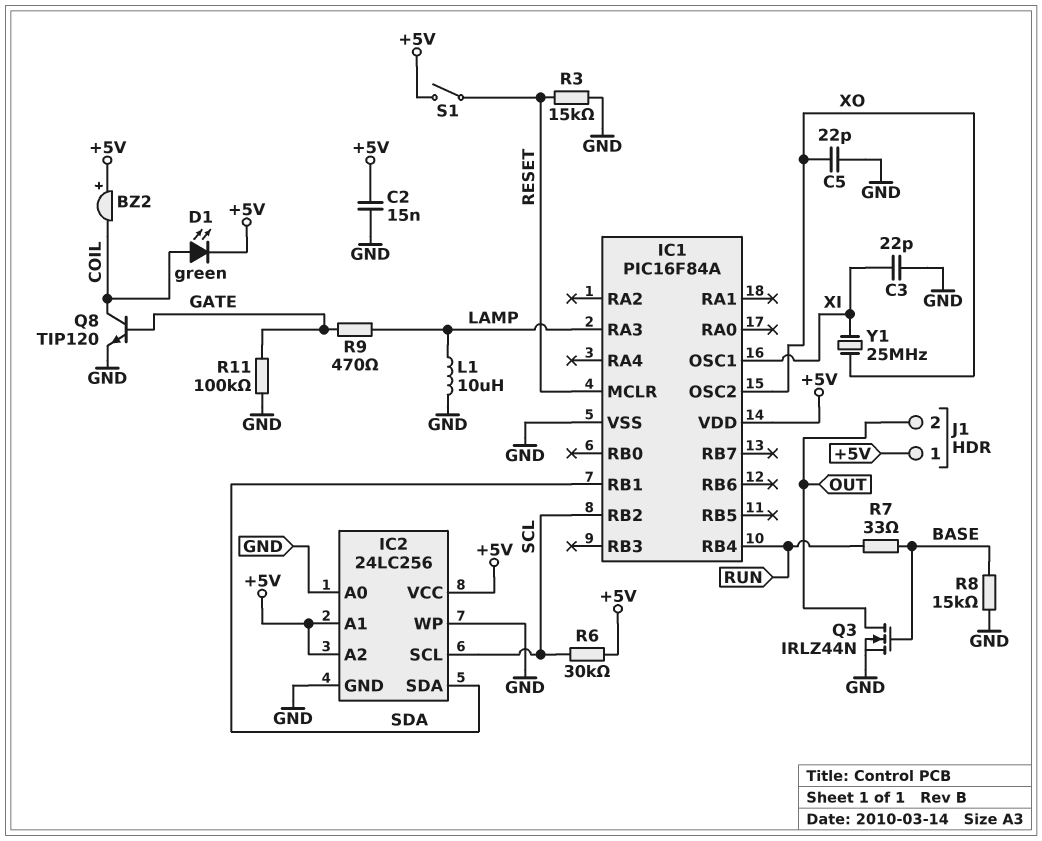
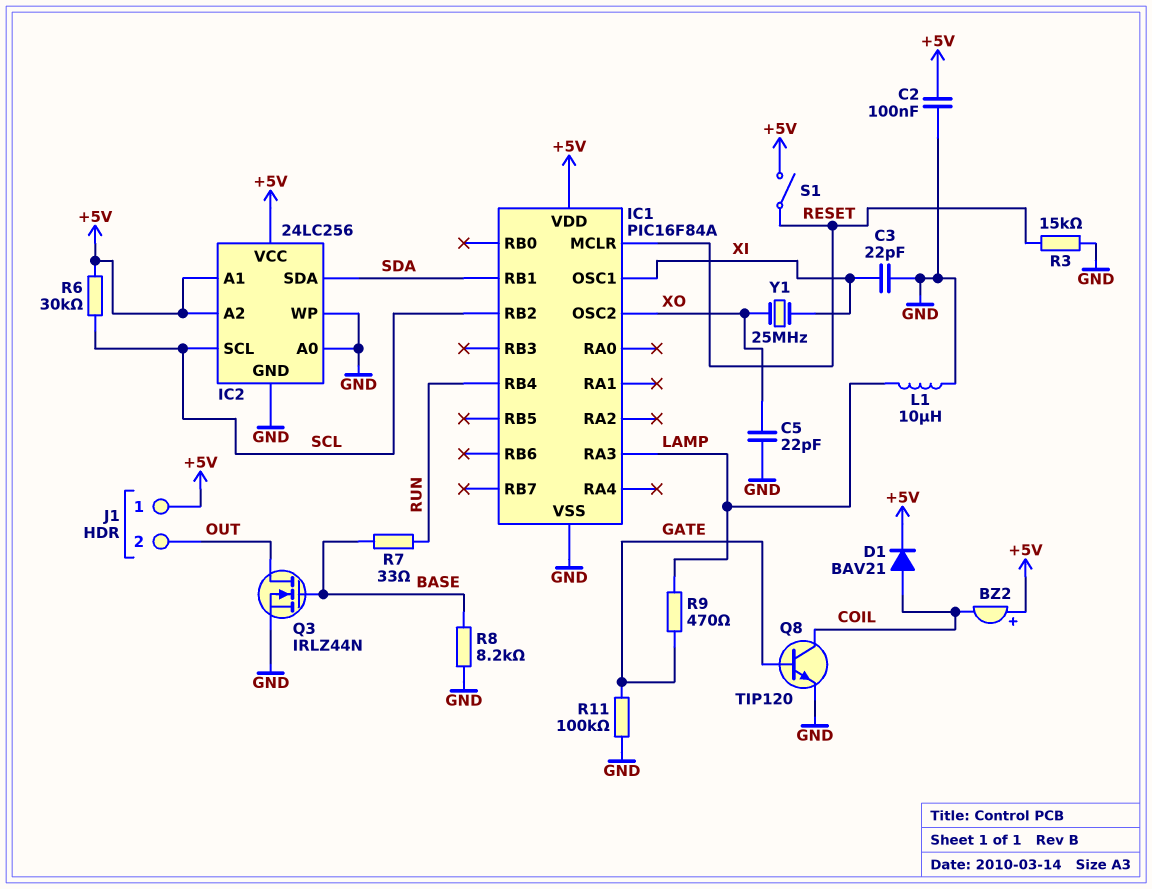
C2: 15nF (+5V, GND) -> 100nF (+5V, GND)
D1: LED green (A COIL, K +5V) -> diode BAV21 (A COIL, K +5V)
R8: 15k (BASE, GND) -> 8.2k (BASE, GND)

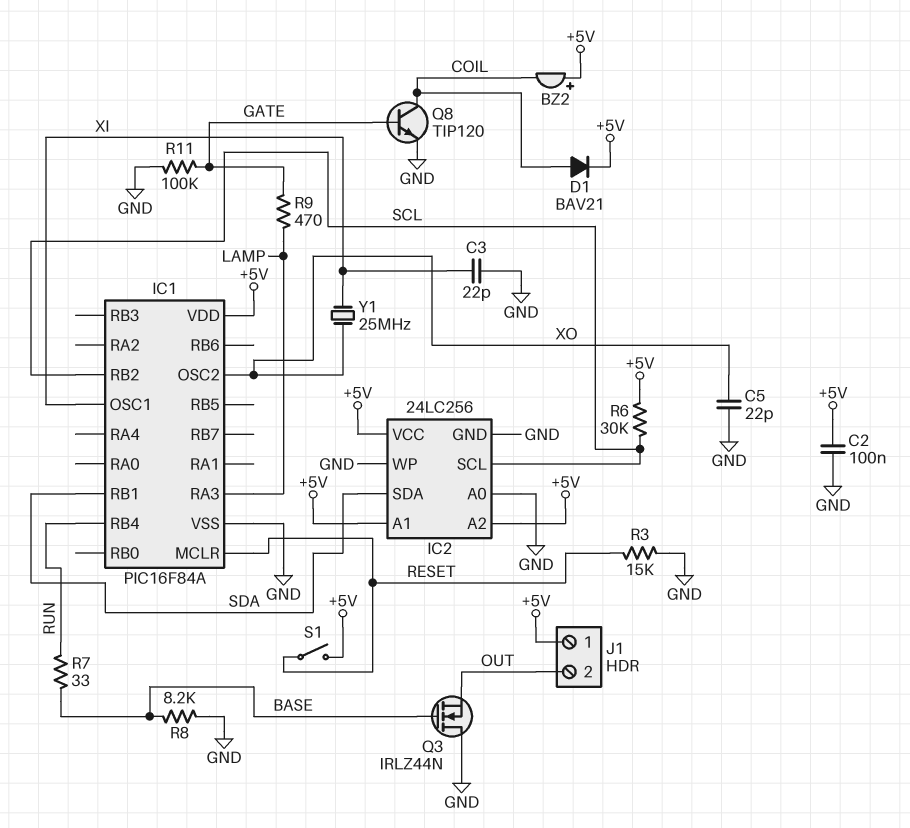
L1: 10uH (GND, LAMP) -> none
Q3: NMOS IRLZ44N (G BASE, D OUT, S GND) -> NMOS IRLZ44N (G BASE, D GND, S OUT)

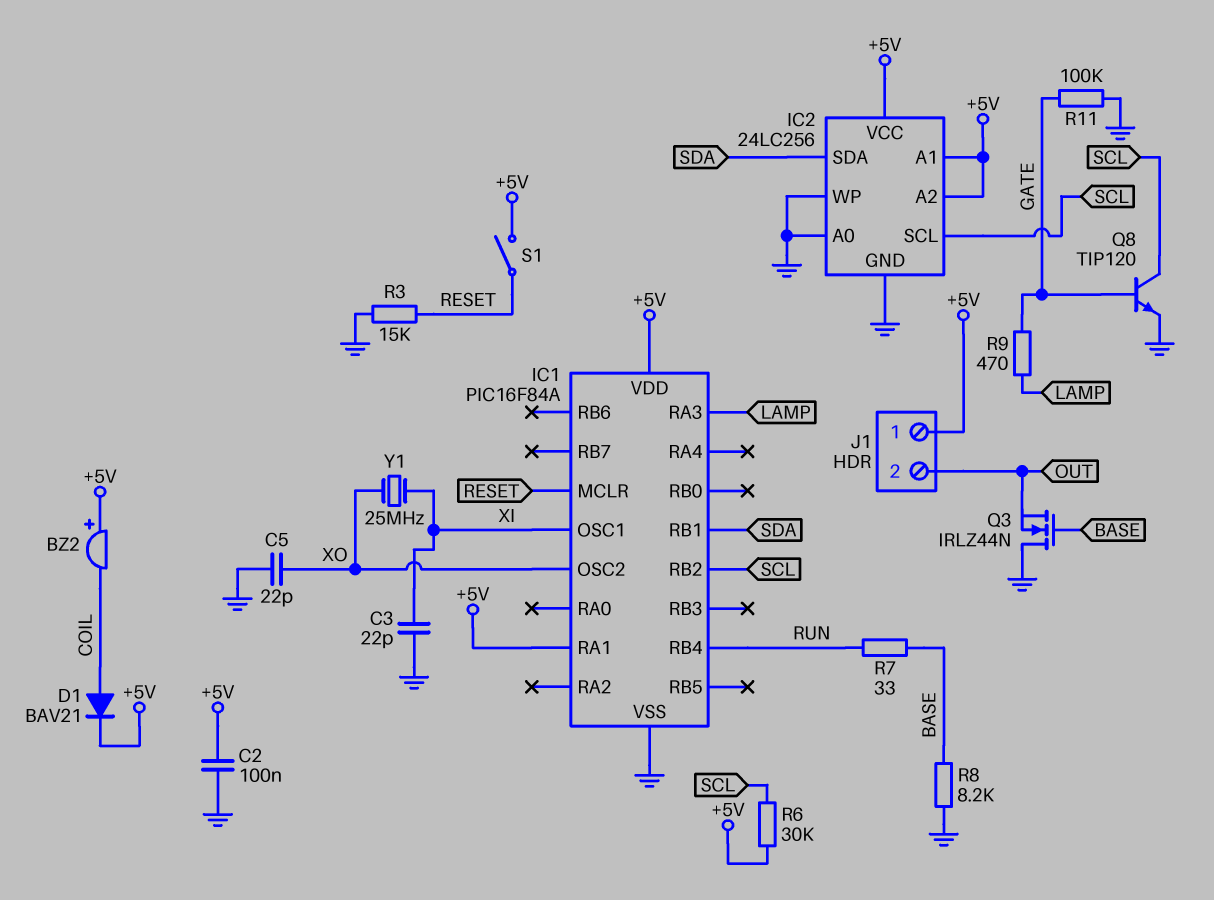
IC1 pin RA1: none -> +5V
Q8: NPN TIP120 (B GATE, C COIL, E GND) -> NPN TIP120 (B GATE, C SCL, E GND)

